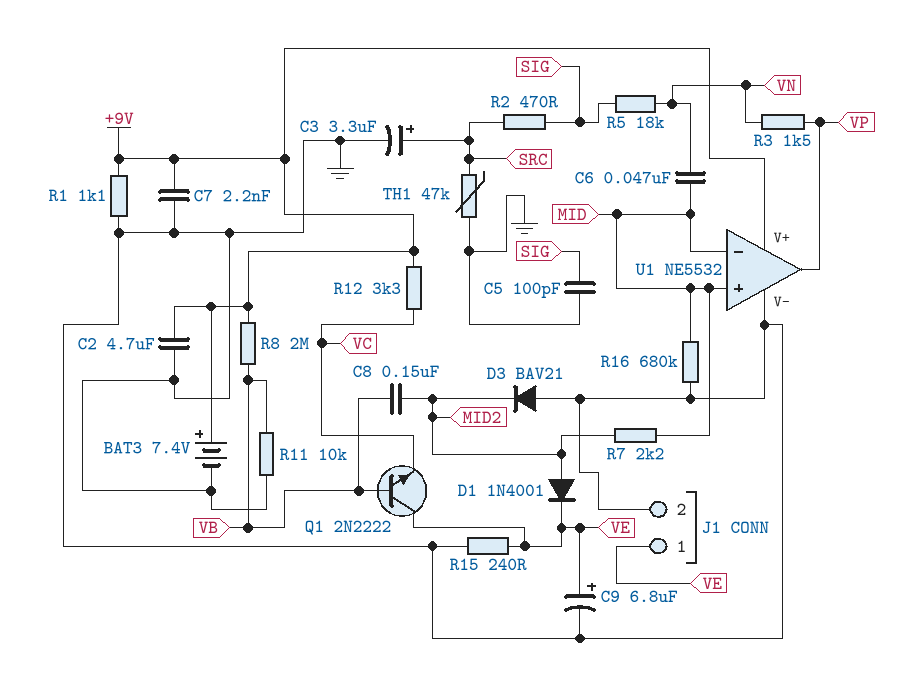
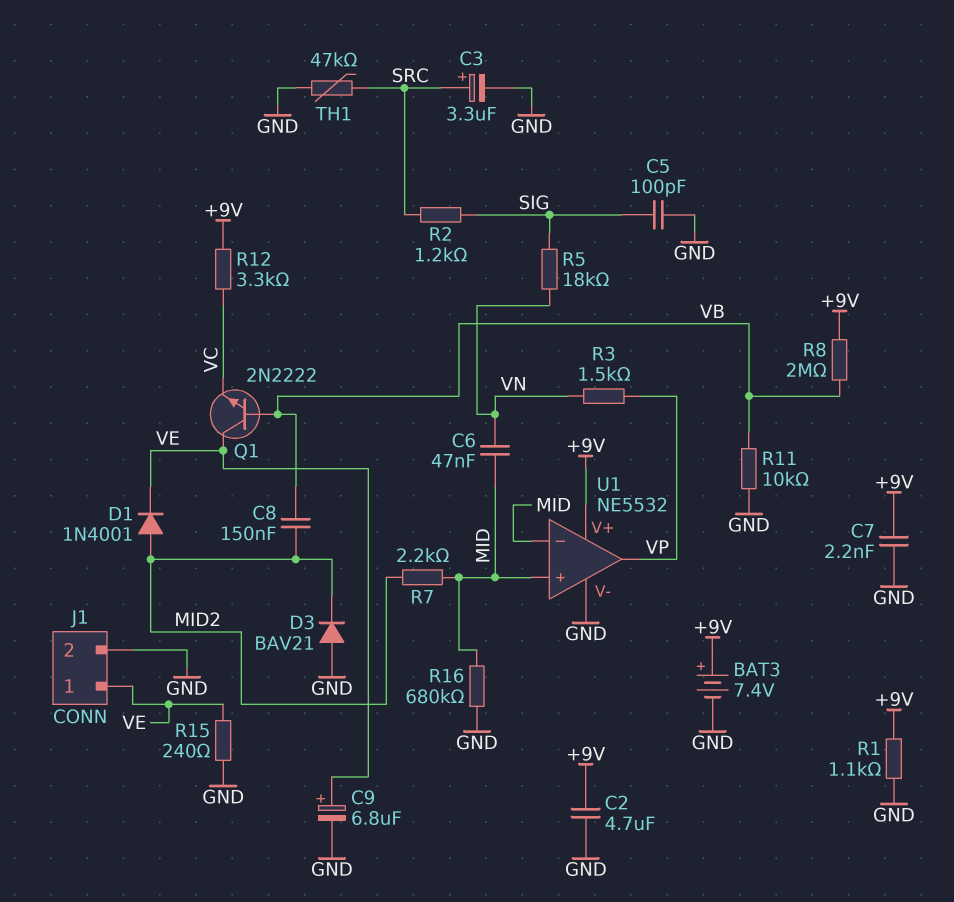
R2: 470 (SIG, SRC) -> 1.2k (SIG, SRC)

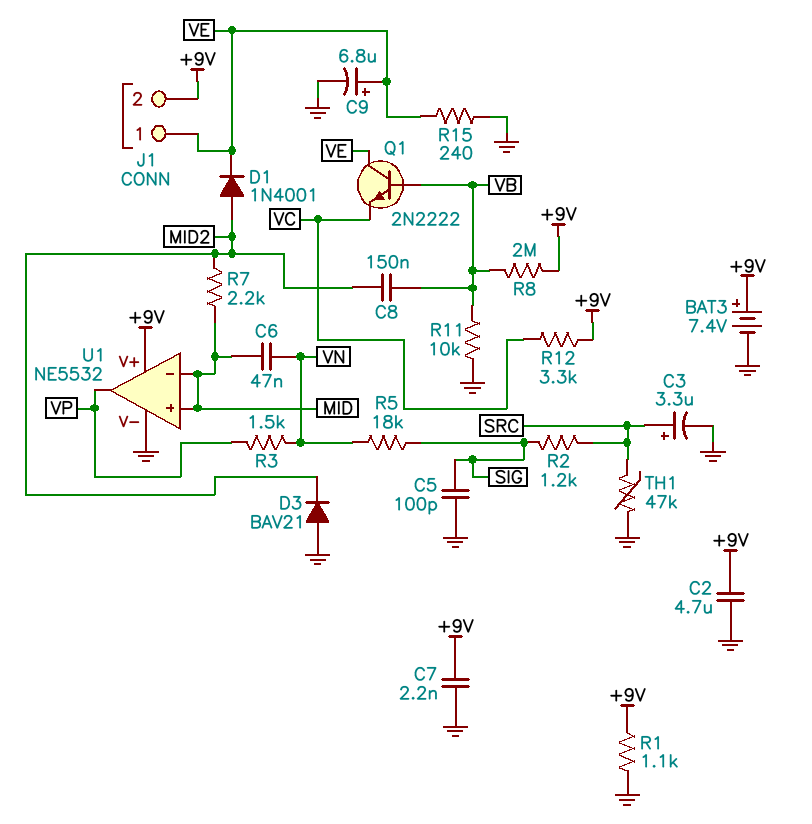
J1 pin 2: GND -> +9V
R16: 680k (GND, MID) -> none

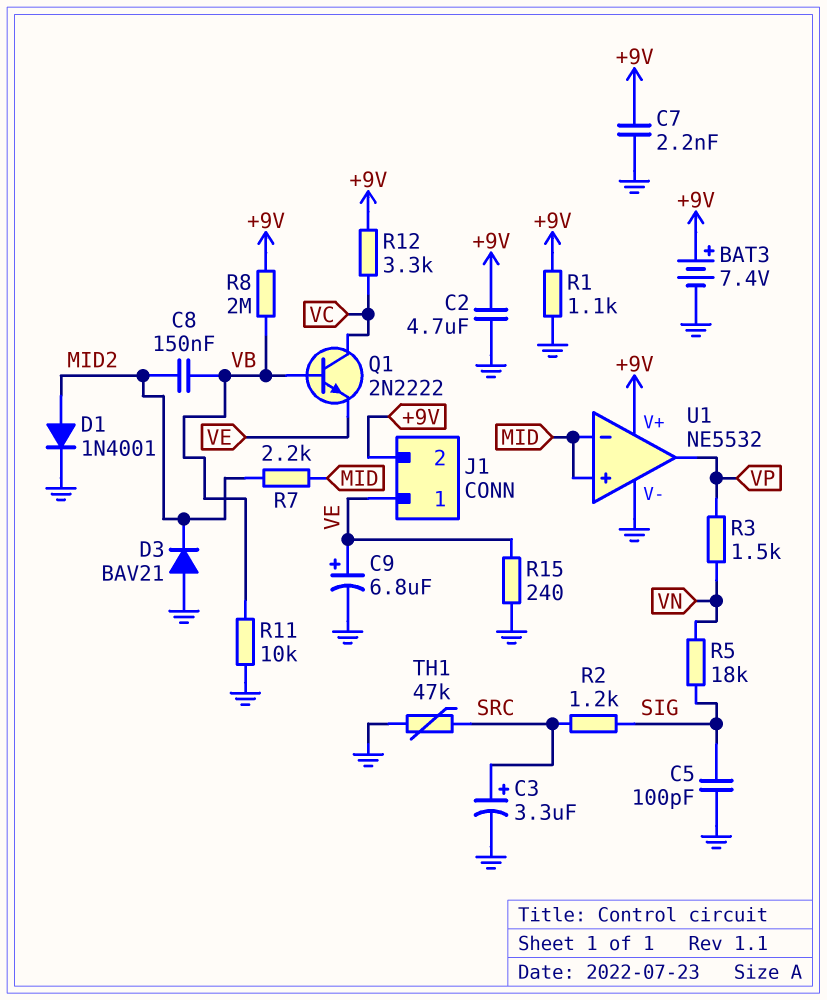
C6: 47nF (MID, VN) -> none
D1: diode 1N4001 (A MID2, K VE) -> diode 1N4001 (A MID2, K GND)
Q1: NPN 2N2222 (B VB, C VE, E VC) -> NPN 2N2222 (B VB, C VC, E VE)

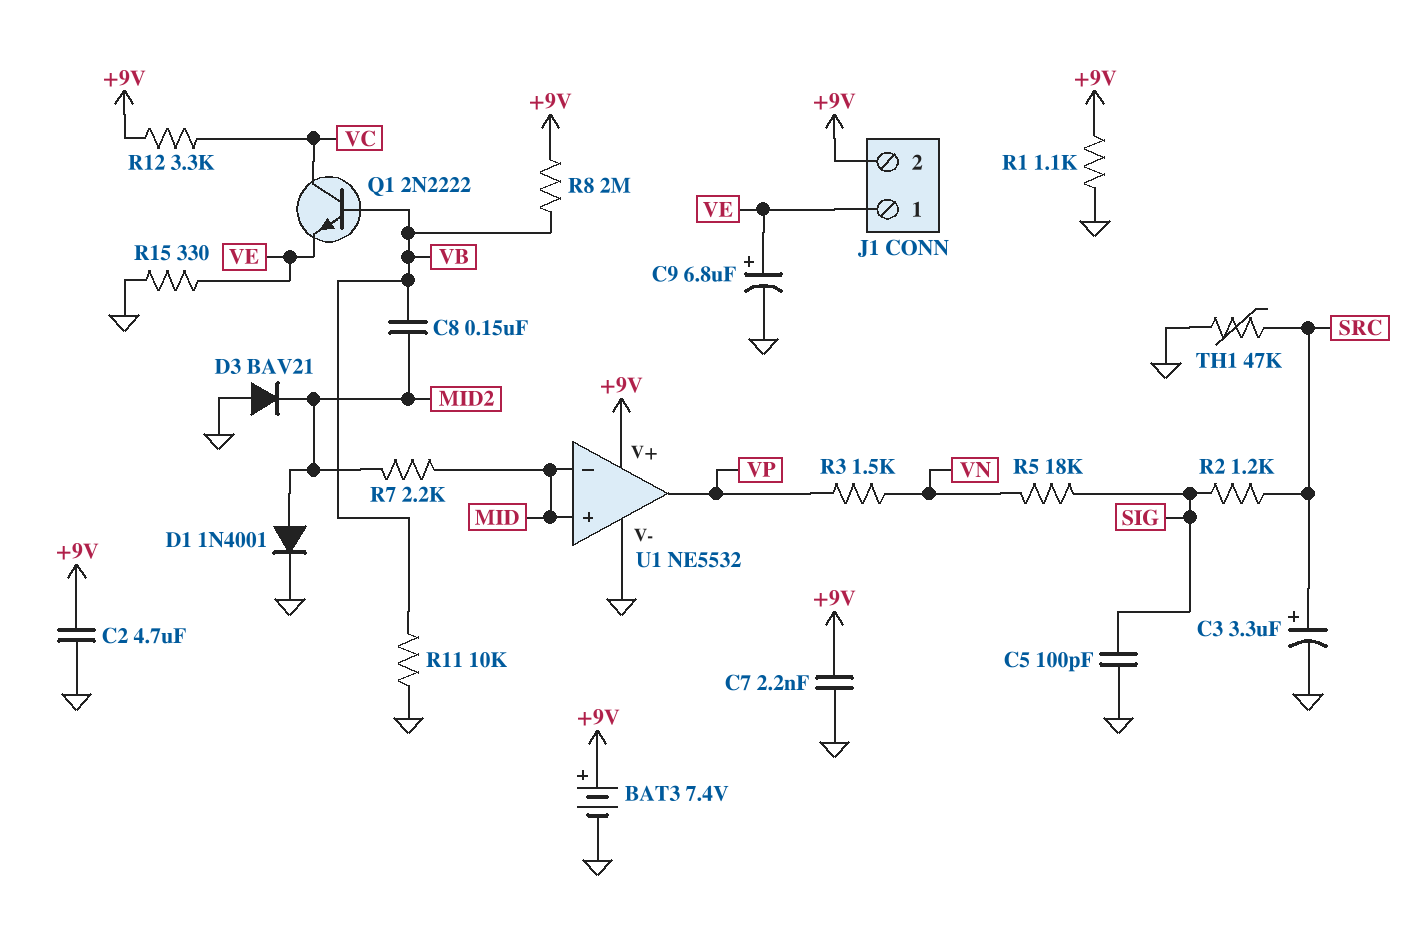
R15: 240 (GND, VE) -> 330 (GND, VE)

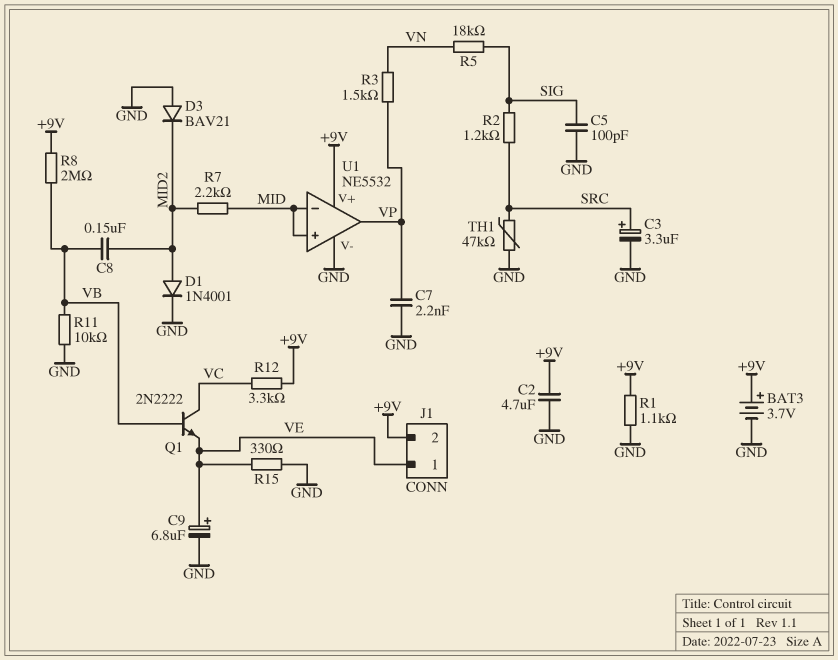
BAT3: 7.4V (plus +9V, minus GND) -> 3.7V (plus +9V, minus GND)
C7: 2.2nF (+9V, GND) -> 2.2nF (GND, VP)

